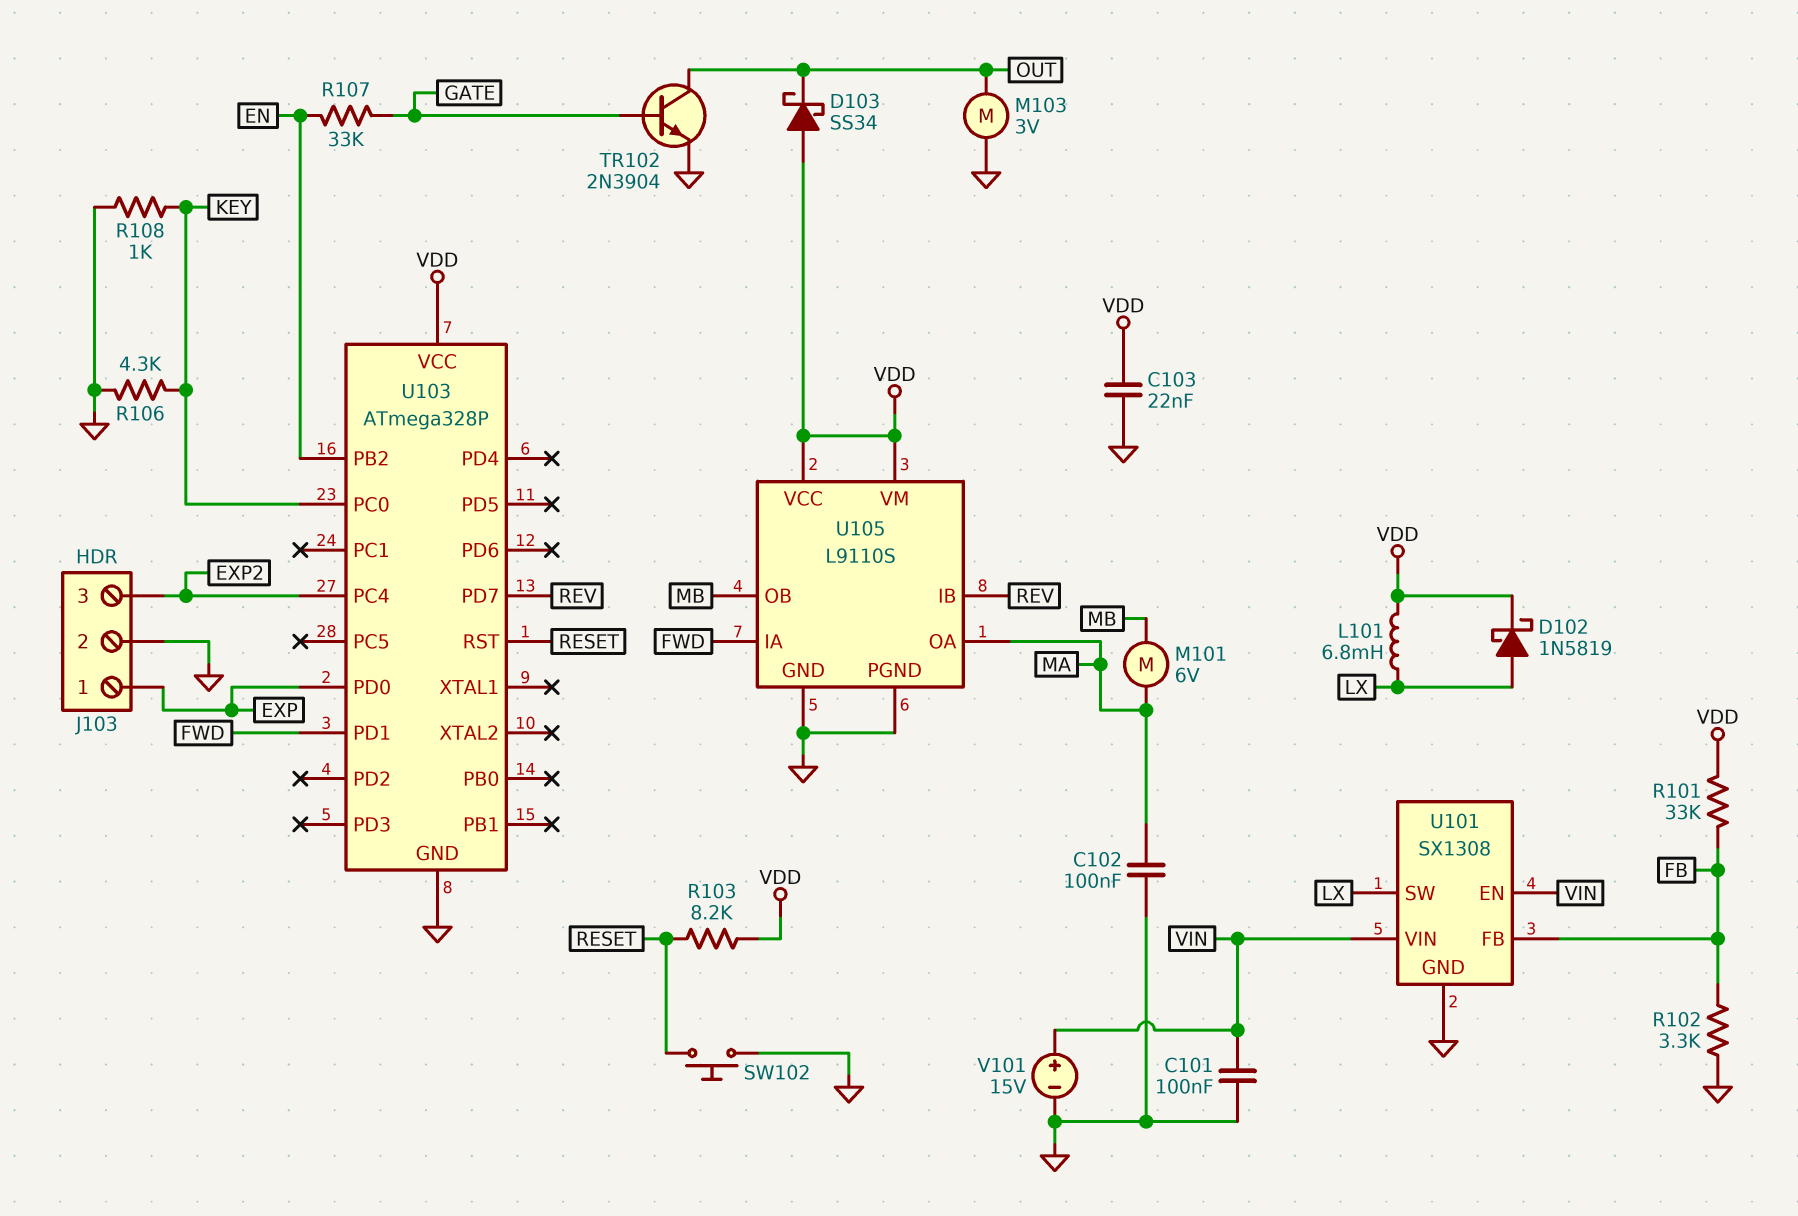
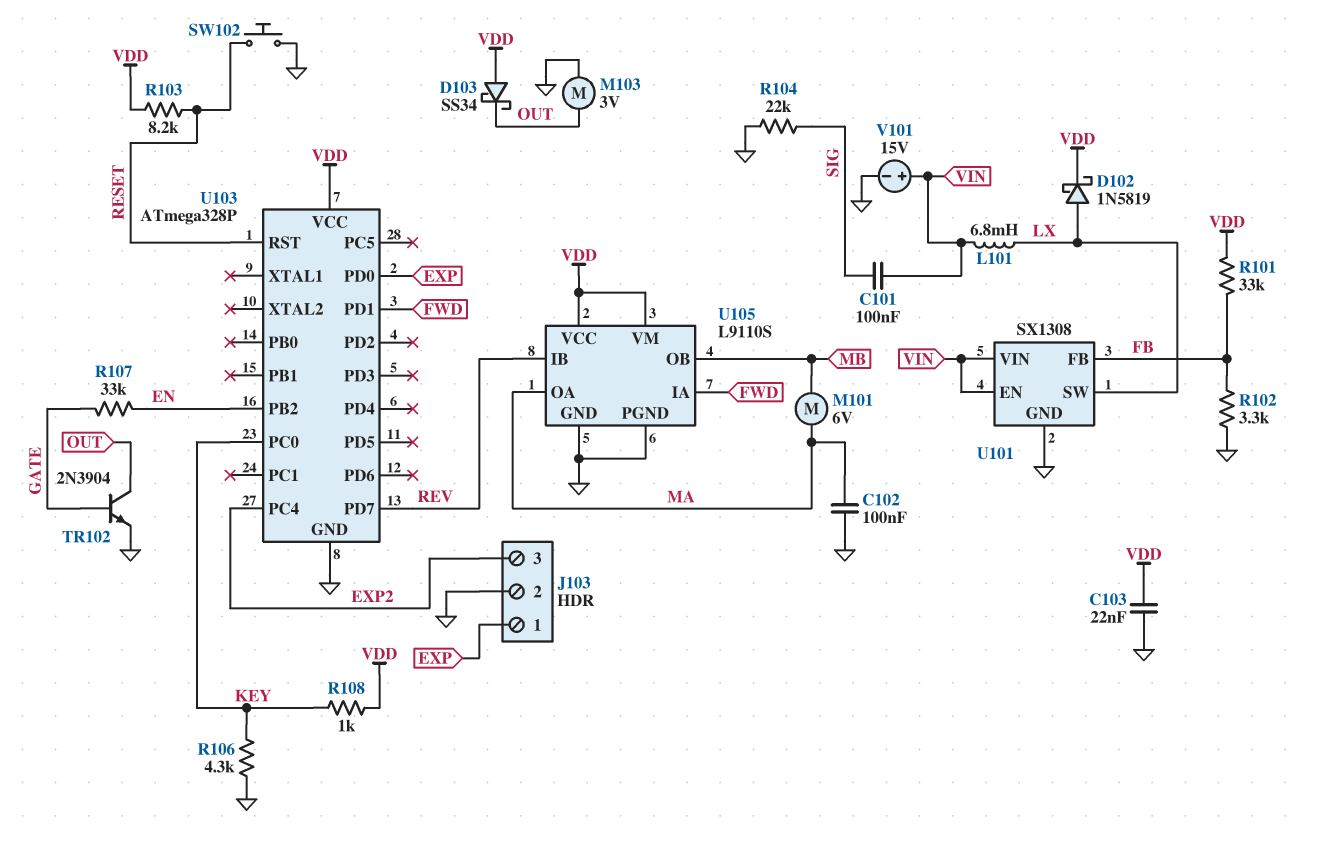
C101: 100nF (GND, VIN) -> 100nF (SIG, VIN)
L101: 6.8mH (LX, VDD) -> 6.8mH (LX, VIN)
R104: none -> 22k (GND, SIG)
R108: 1k (GND, KEY) -> 1k (KEY, VDD)

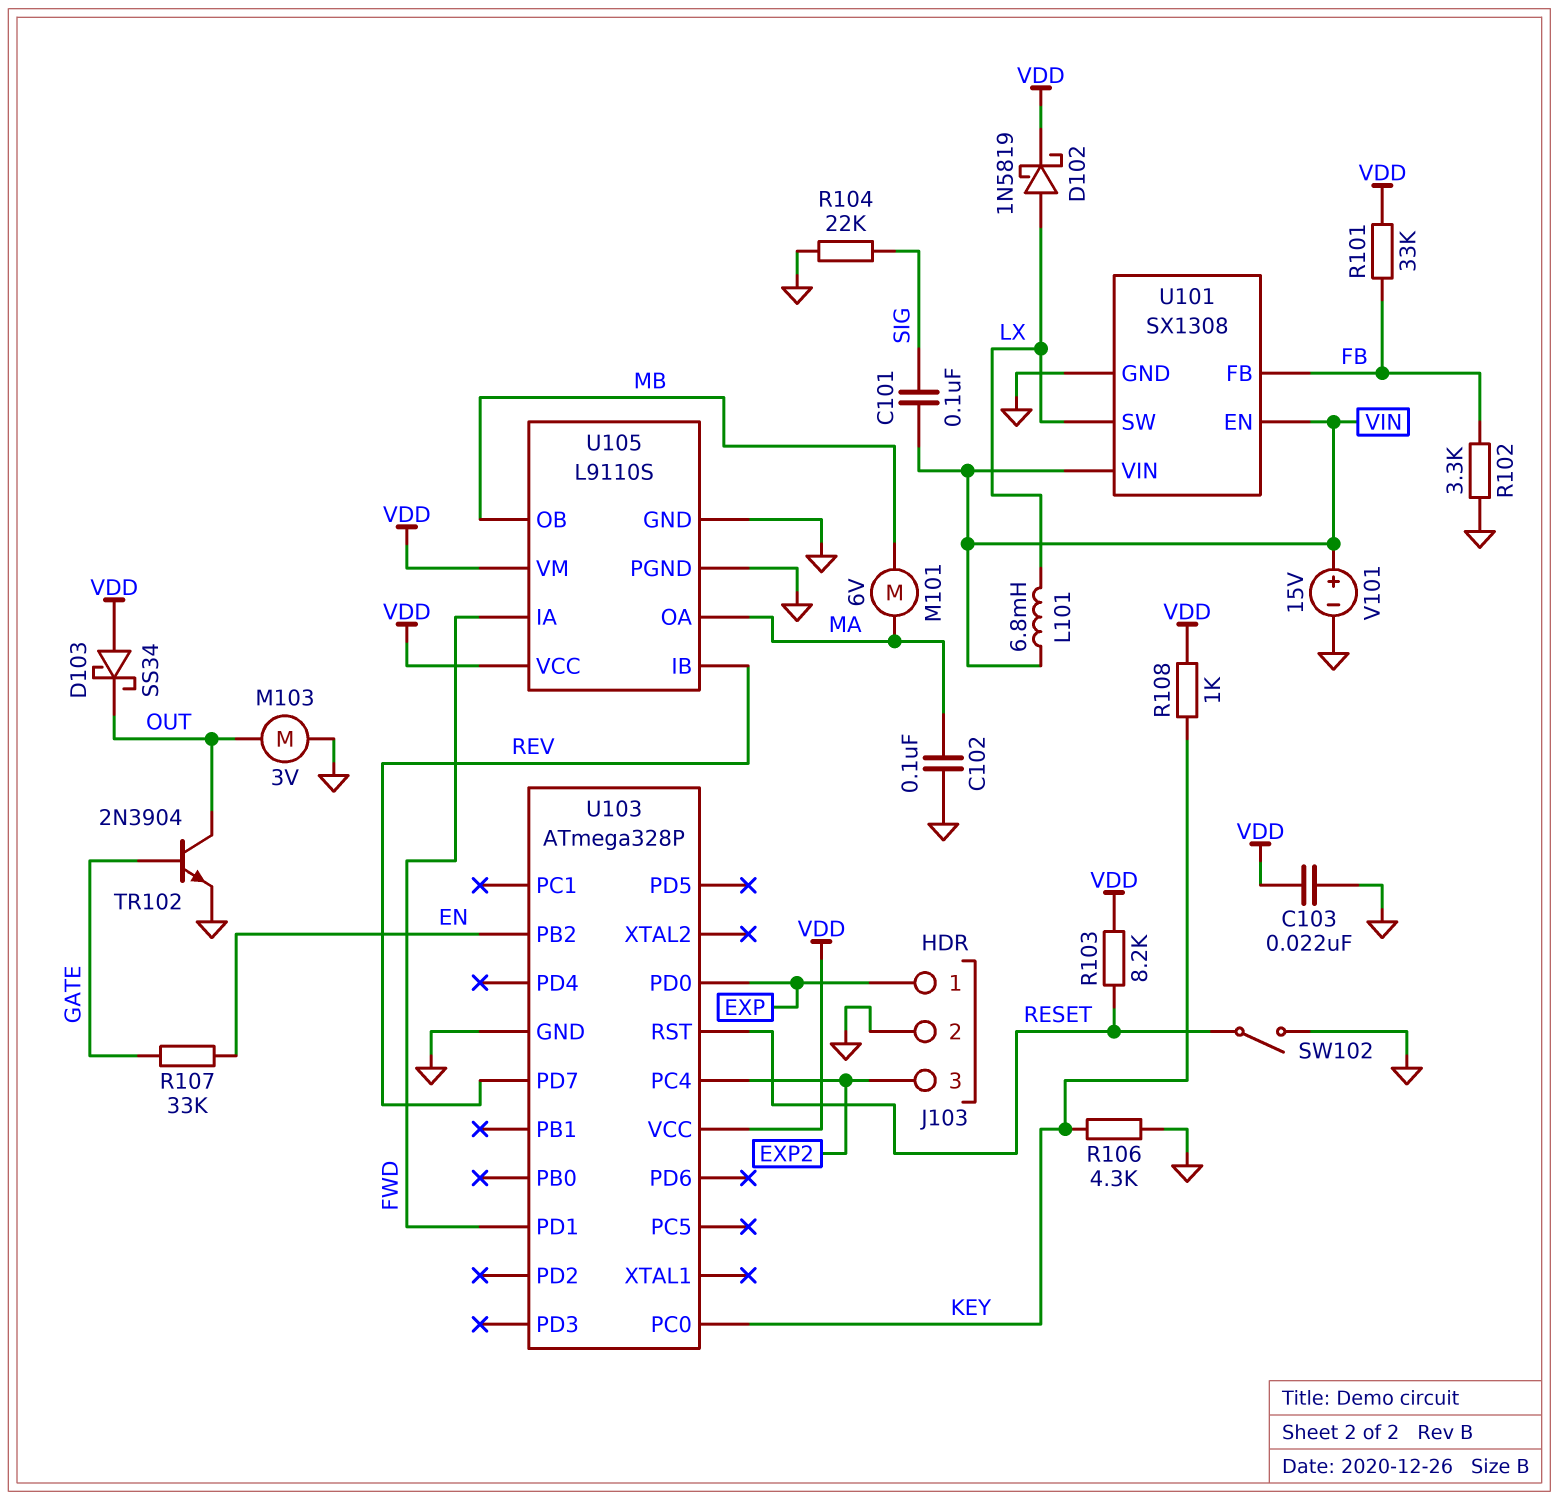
SW102: button (GND, RESET) -> switch (GND, RESET)

